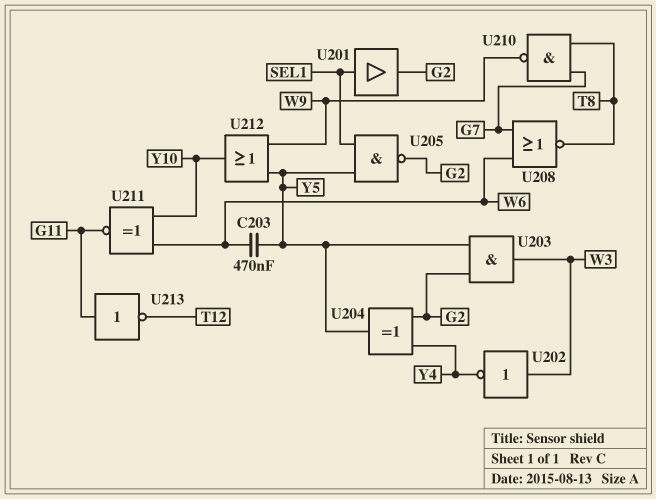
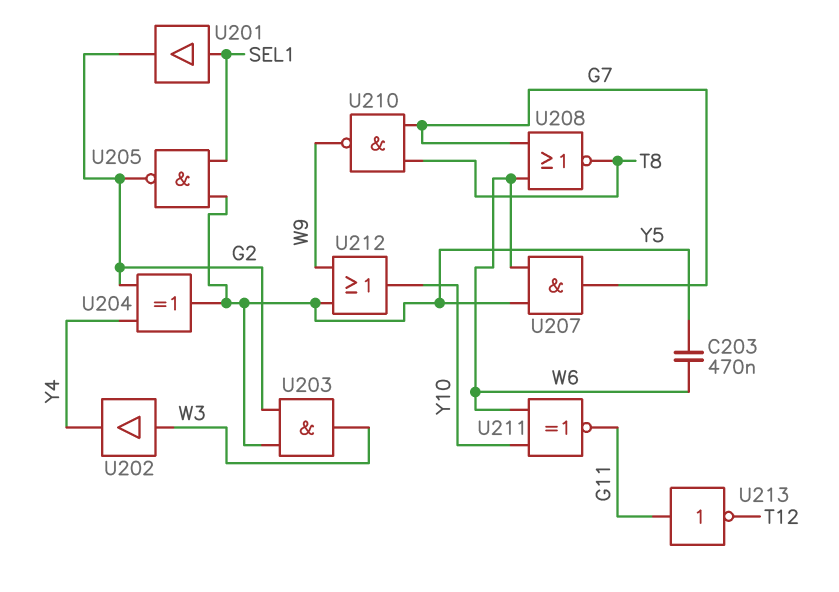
U202: NOT (in W3, out Y4) -> buffer (in W3, out Y4)
U207: none -> AND (in W6, in Y5, out G7)

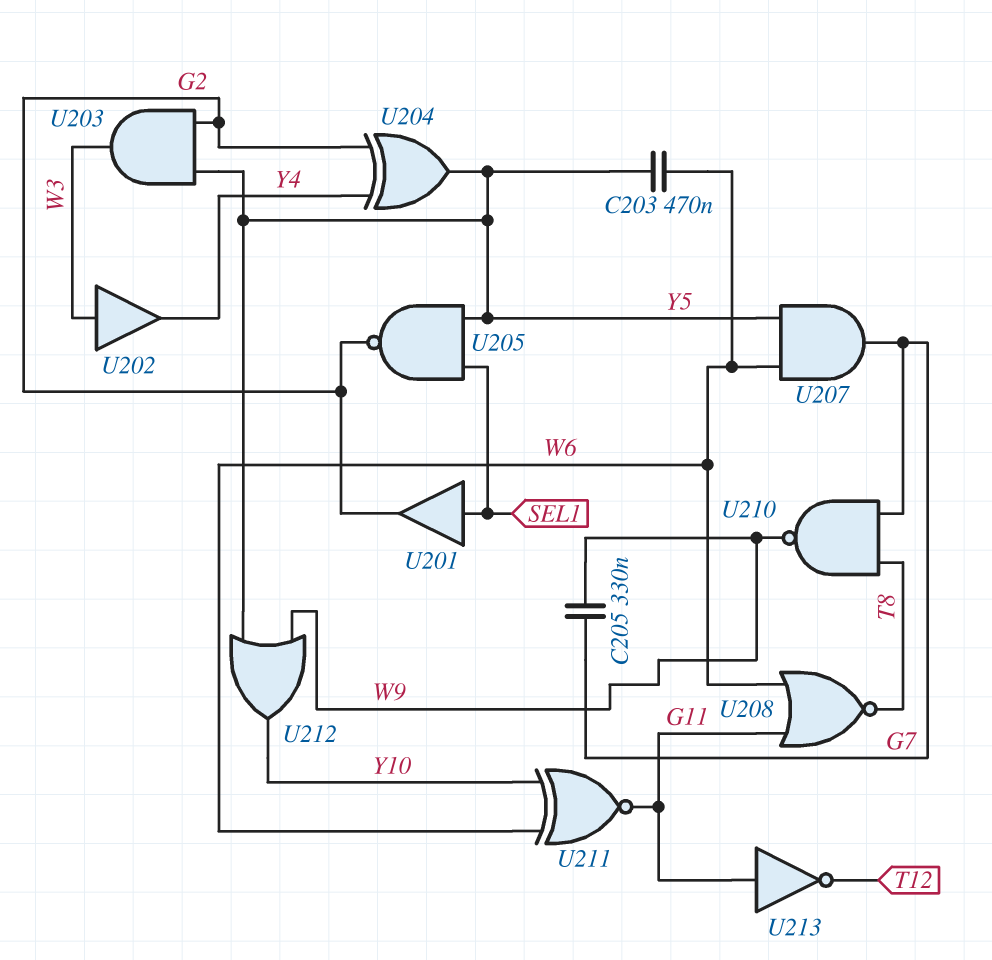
C205: none -> 330nF (G7, W9)
U208: NOR (in G7, in W6, out T8) -> NOR (in G11, in W6, out T8)

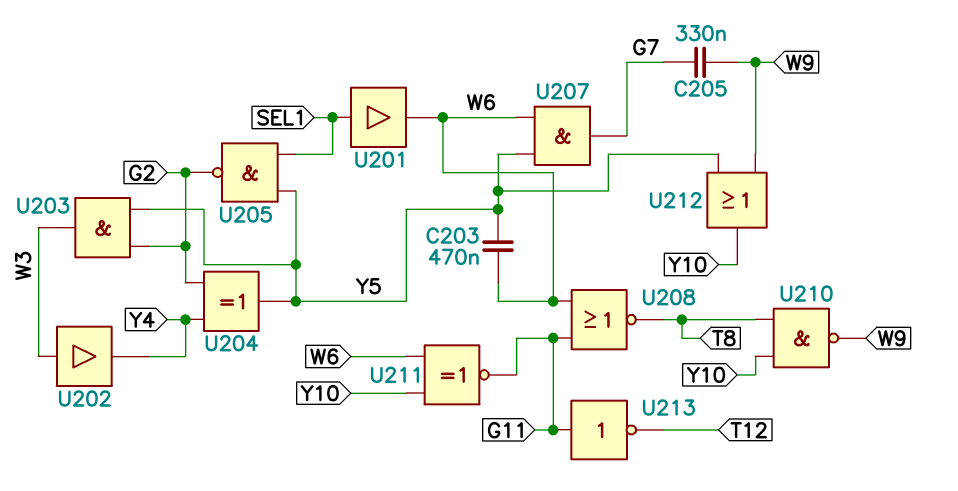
U201: buffer (in SEL1, out G2) -> buffer (in SEL1, out W6)
U210: NAND (in G7, in T8, out W9) -> NAND (in T8, in Y10, out W9)

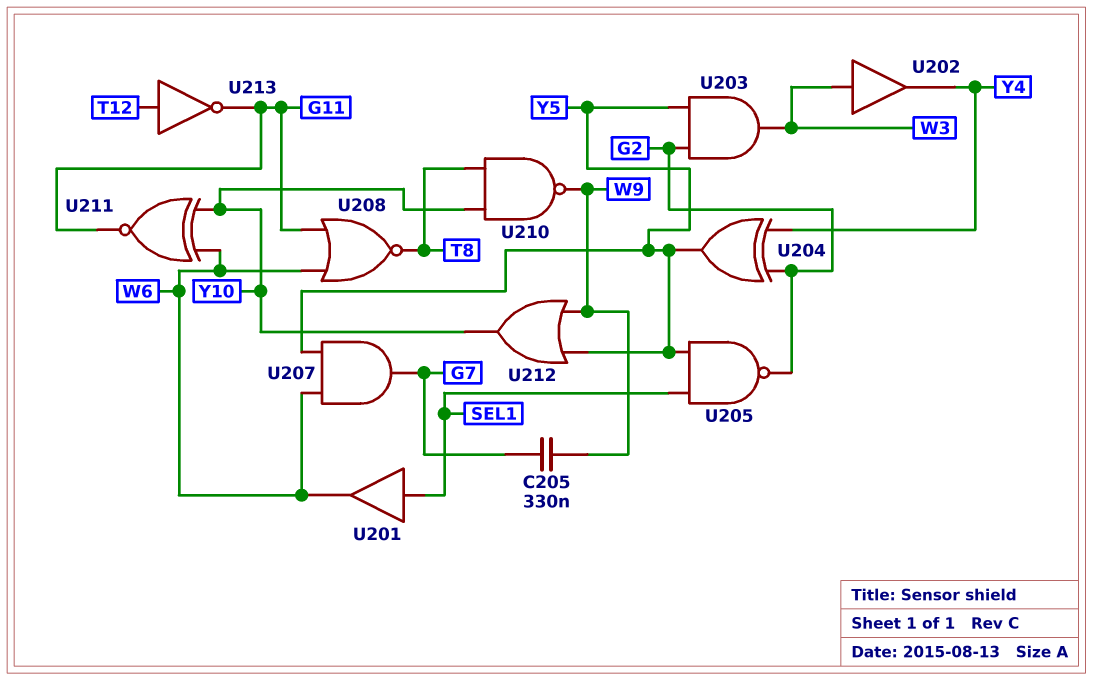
C203: 470nF (W6, Y5) -> none
U213: NOT (in G11, out T12) -> NOT (in T12, out G11)

